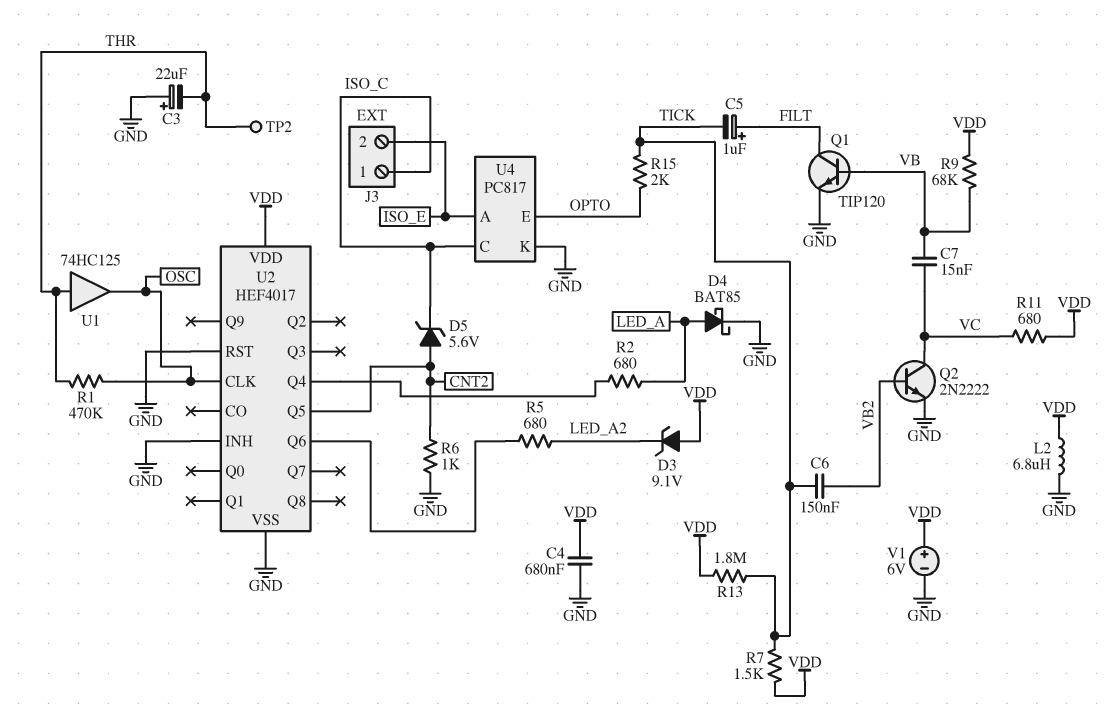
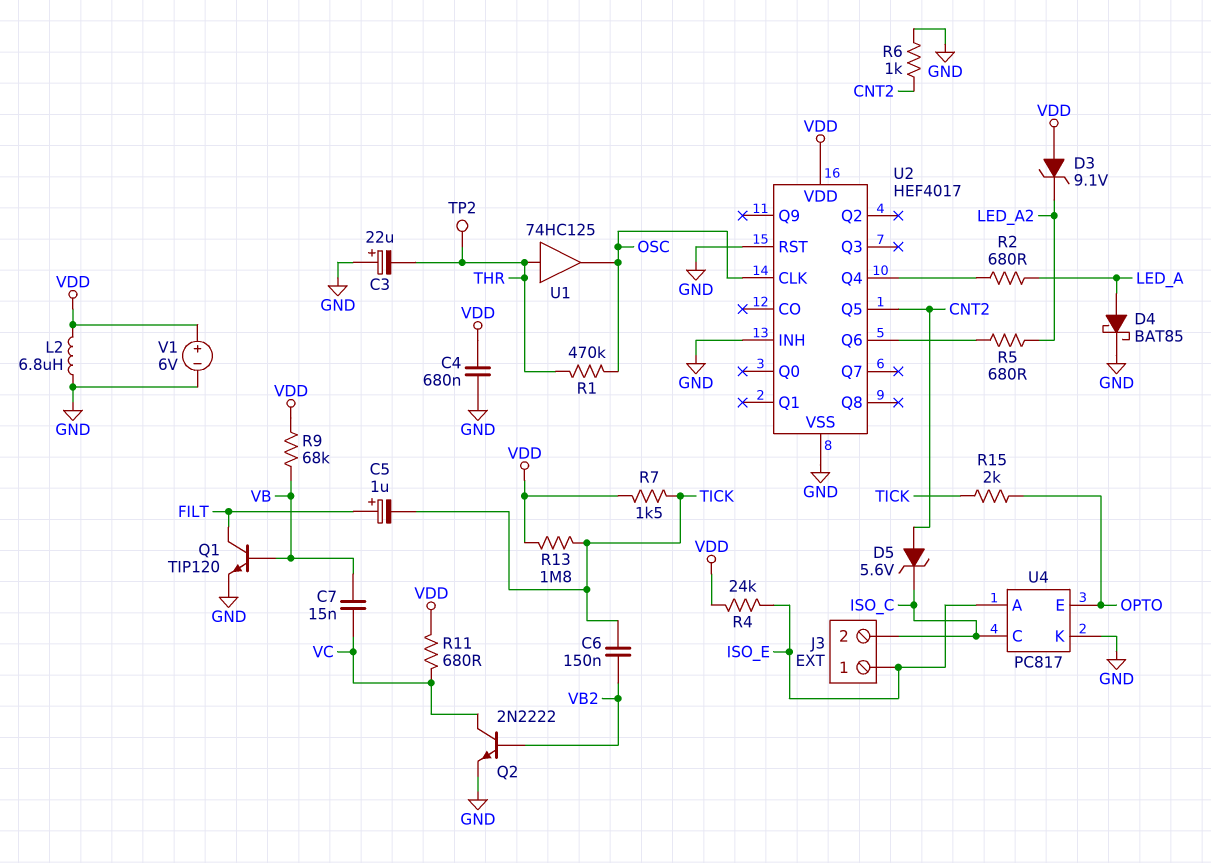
J3 pin 1: ISO_C -> ISO_E
J3 pin 2: ISO_E -> ISO_C
R4: none -> 24k (ISO_E, VDD)

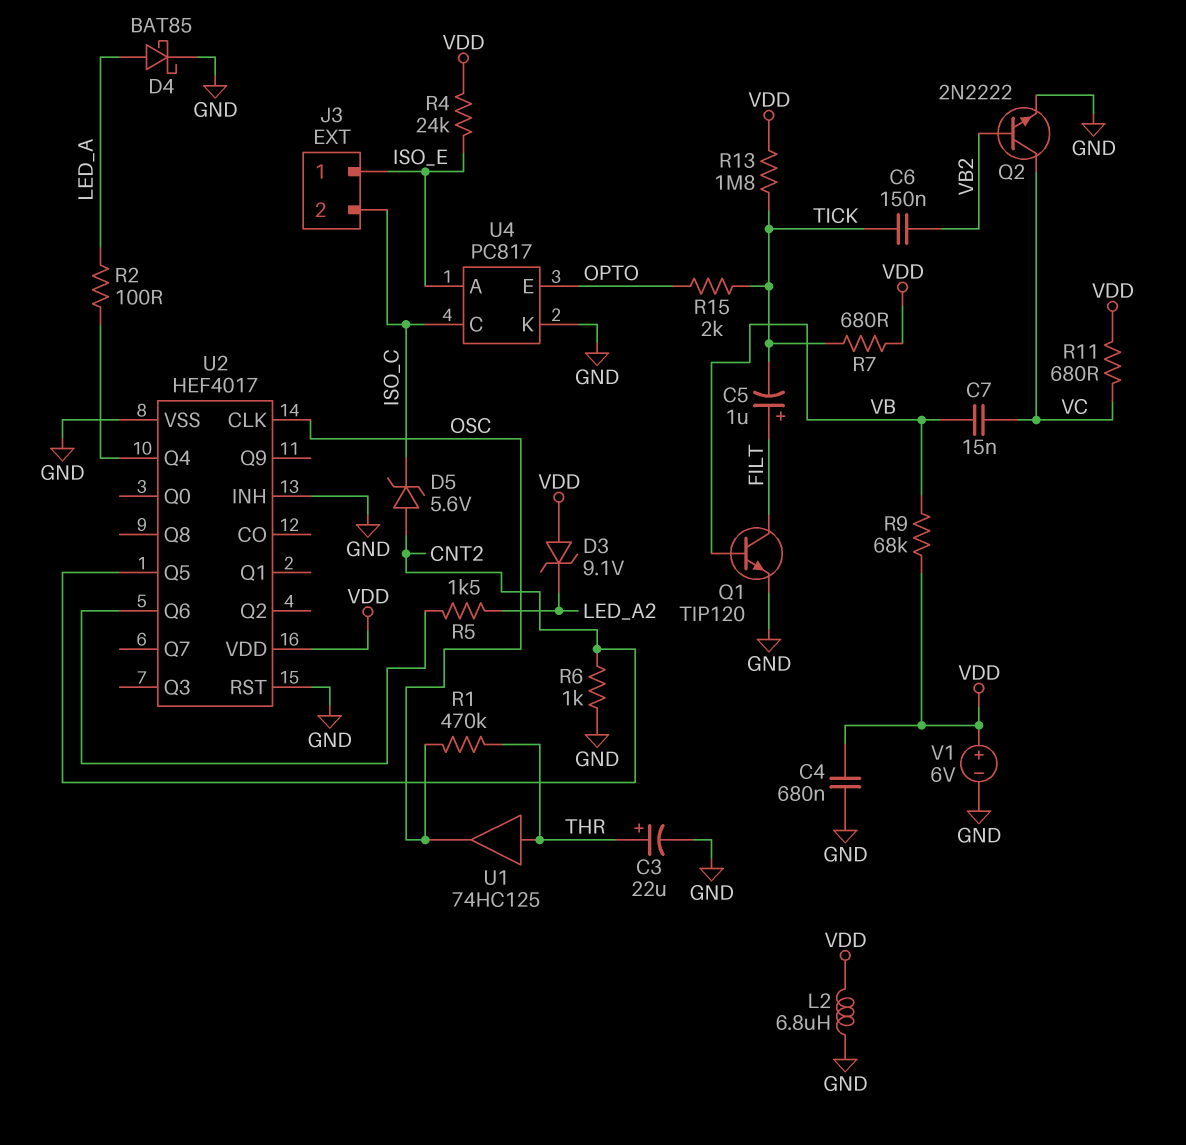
C3: 22uF (plus GND, minus THR) -> 22uF (plus THR, minus GND)
R2: 680 (LED_A, U2/Q4) -> 100 (LED_A, U2/Q4)
R5: 680 (LED_A2, U2/Q6) -> 1.5k (LED_A2, U2/Q6)
R7: 1.5k (TICK, VDD) -> 680 (TICK, VDD)
TP2: test point (THR) -> none

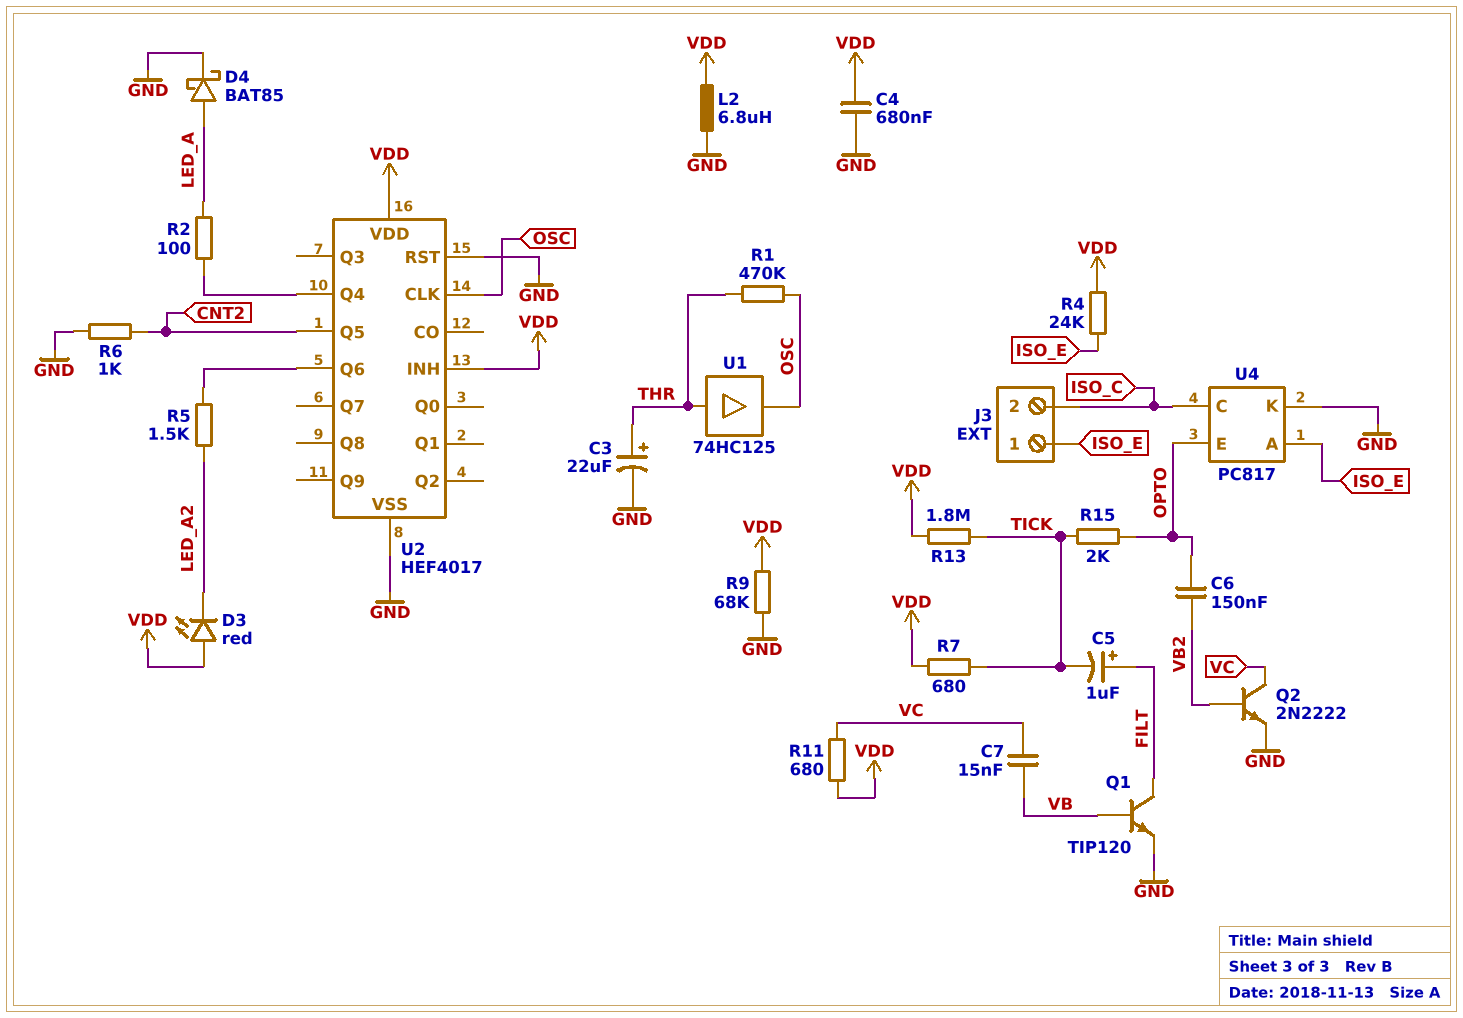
C6: 150nF (TICK, VB2) -> 150nF (OPTO, VB2)
D3: zener 9.1V (A VDD, K LED_A2) -> LED red (A VDD, K LED_A2)
D5: zener 5.6V (A CNT2, K ISO_C) -> none
R9: 68k (VB, VDD) -> 68k (GND, VDD)
U2 pin INH: GND -> VDD
V1: 6V (plus VDD, minus GND) -> none

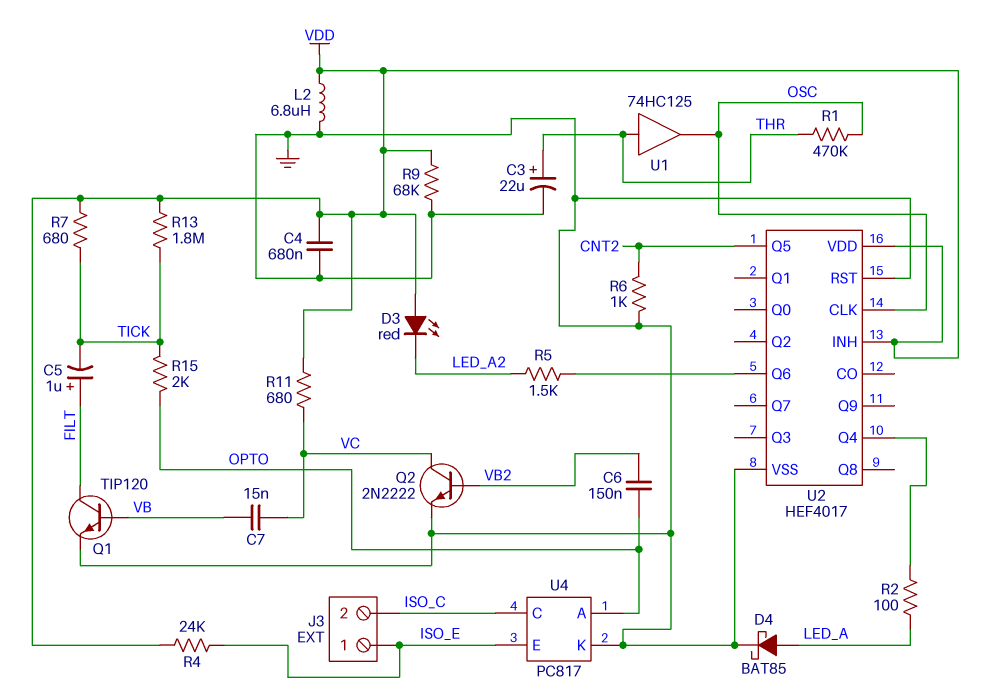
U4 pin A: ISO_E -> OPTO
U4 pin E: OPTO -> ISO_E

